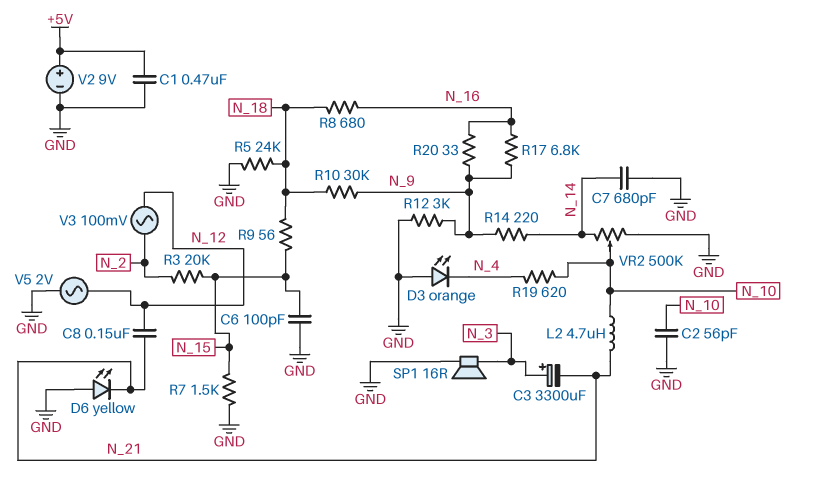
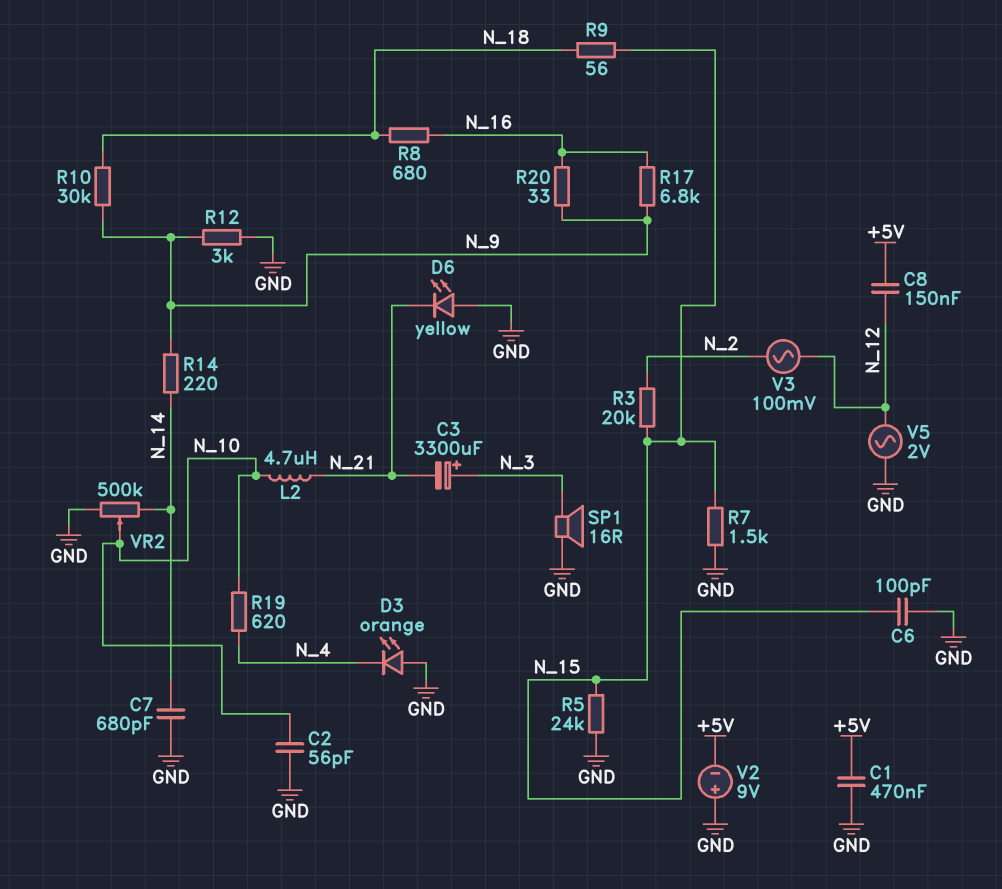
C8: 150nF (N_12, N_21) -> 150nF (+5V, N_12)
R5: 24k (GND, N_18) -> 24k (GND, N_15)
V2: 9V (plus +5V, minus GND) -> 9V (plus GND, minus +5V)

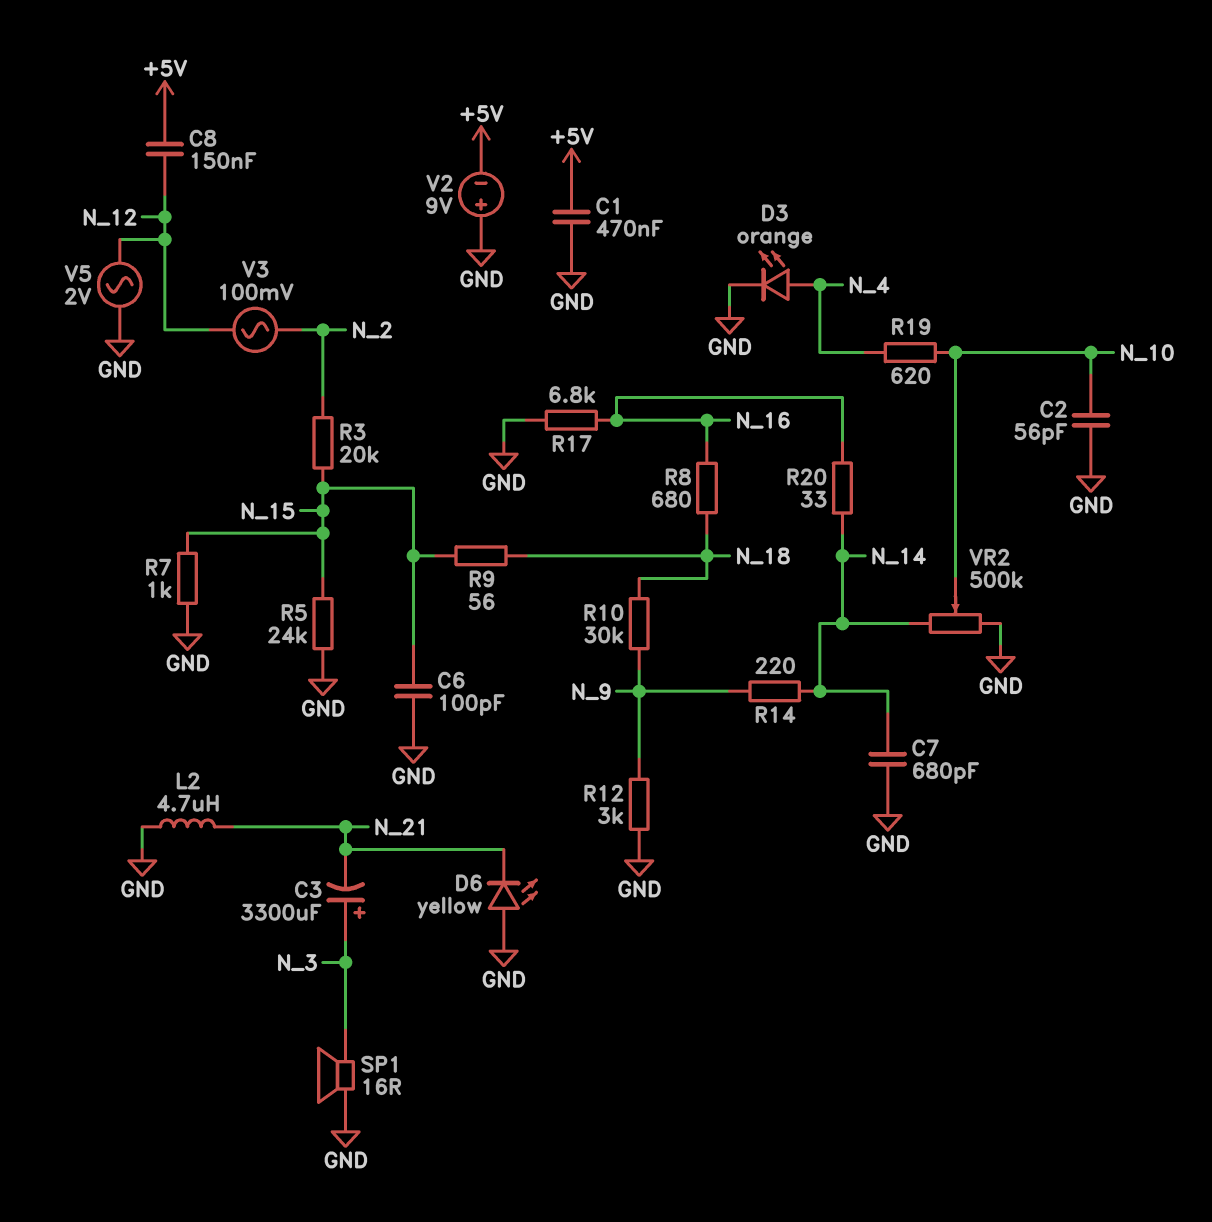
D3: LED orange (A GND, K N_4) -> LED orange (A N_4, K GND)
L2: 4.7uH (N_10, N_21) -> 4.7uH (GND, N_21)
R7: 1.5k (GND, N_15) -> 1k (GND, N_15)
R17: 6.8k (N_9, N_16) -> 6.8k (GND, N_16)
R20: 33 (N_9, N_16) -> 33 (N_14, N_16)

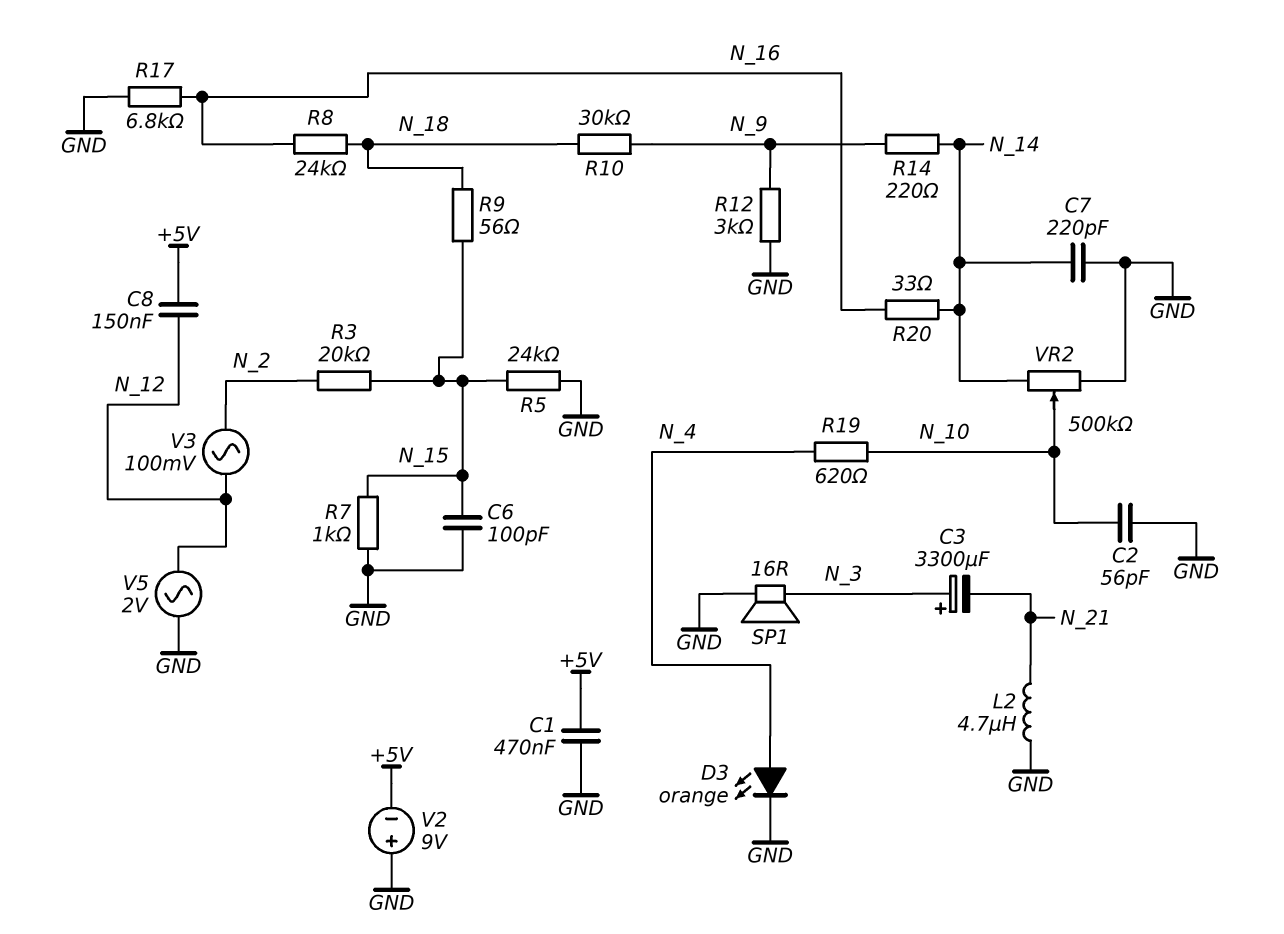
C7: 680pF (GND, N_14) -> 220pF (GND, N_14)
D6: LED yellow (A GND, K N_21) -> none
R8: 680 (N_16, N_18) -> 24k (N_16, N_18)

